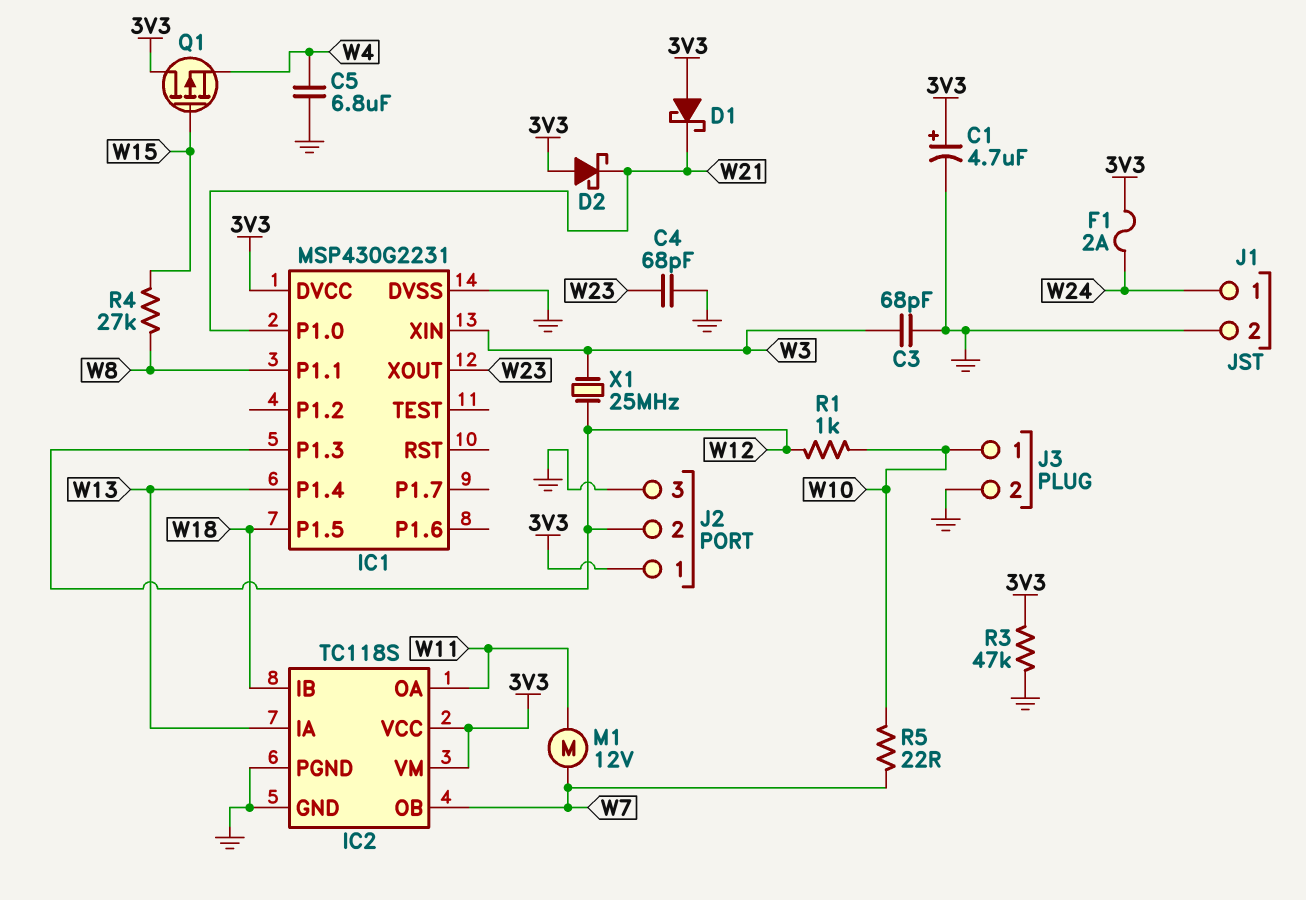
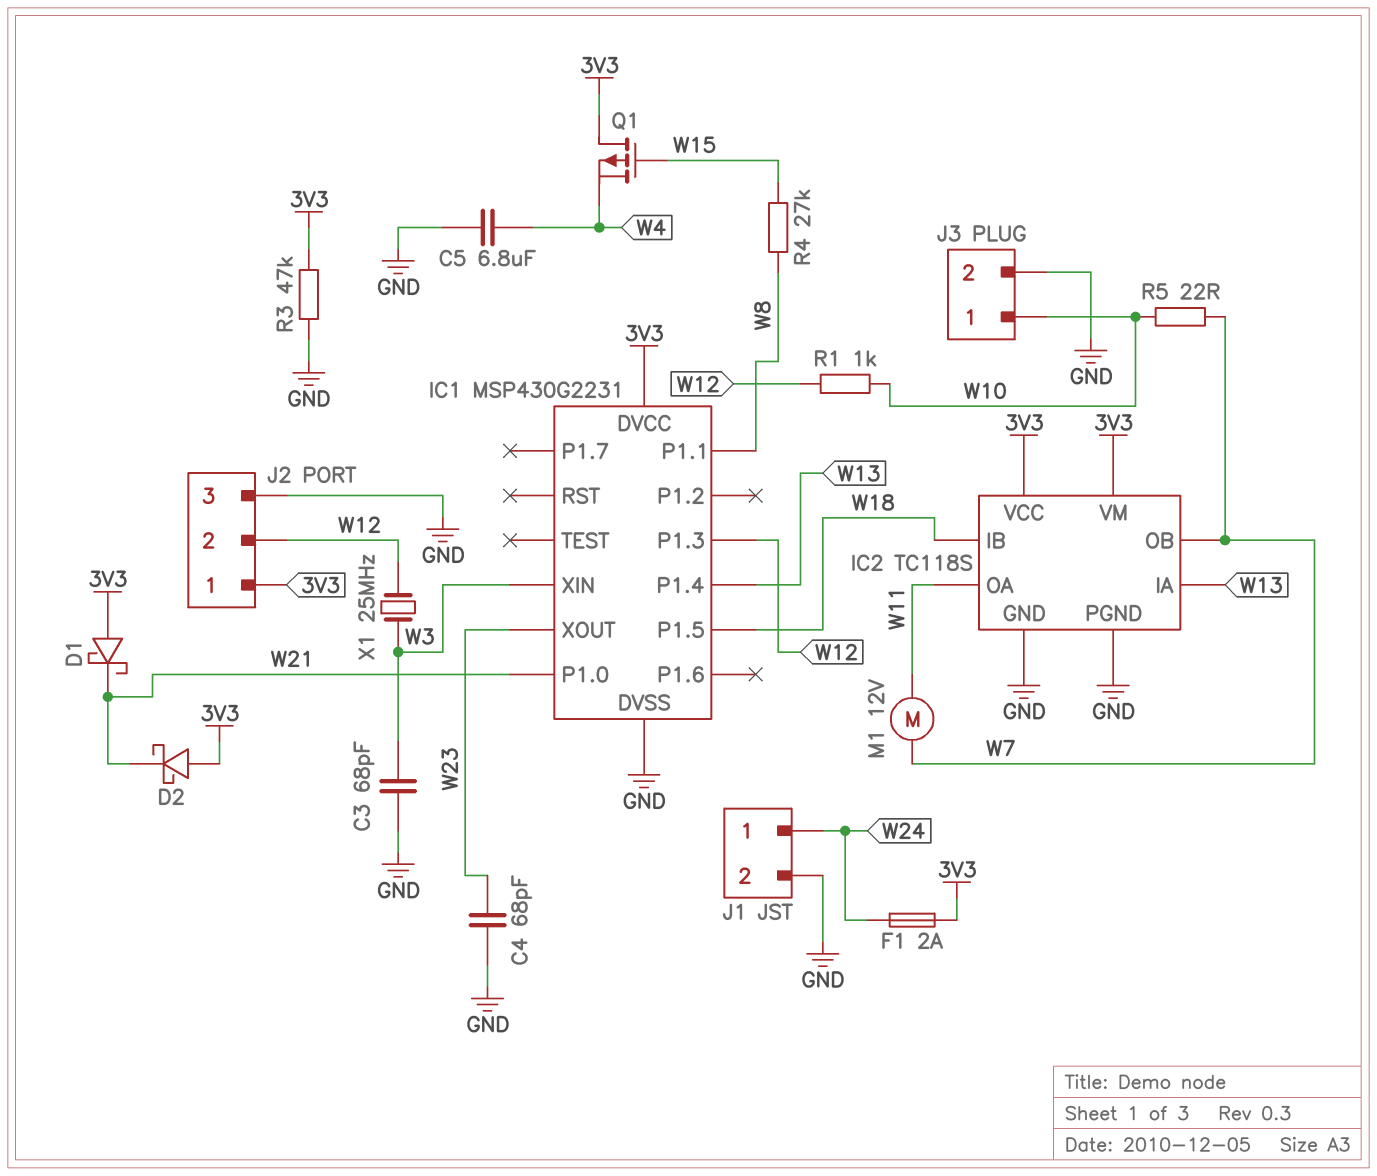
C1: 4.7uF (plus 3V3, minus GND) -> none

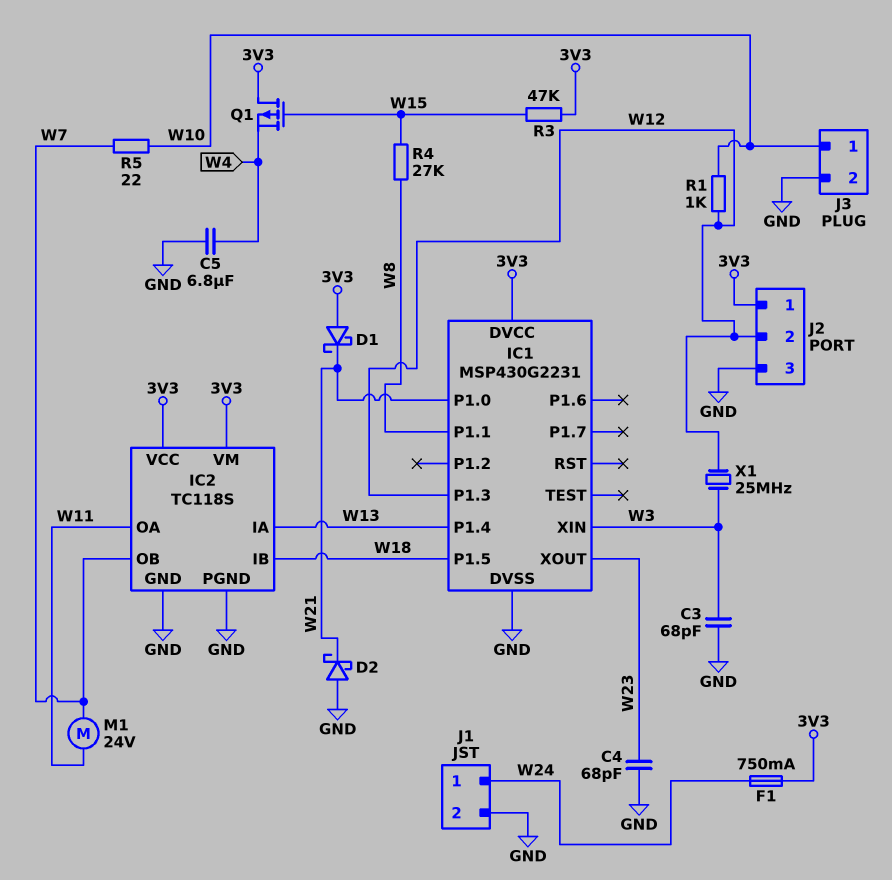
D2: schottky (A 3V3, K W21) -> schottky (A GND, K W21)
F1: 2A (3V3, W24) -> 750mA (3V3, W24)
M1: motor 12V (W7, W11) -> motor 24V (W7, W11)
R3: 47k (3V3, GND) -> 47k (3V3, W15)

